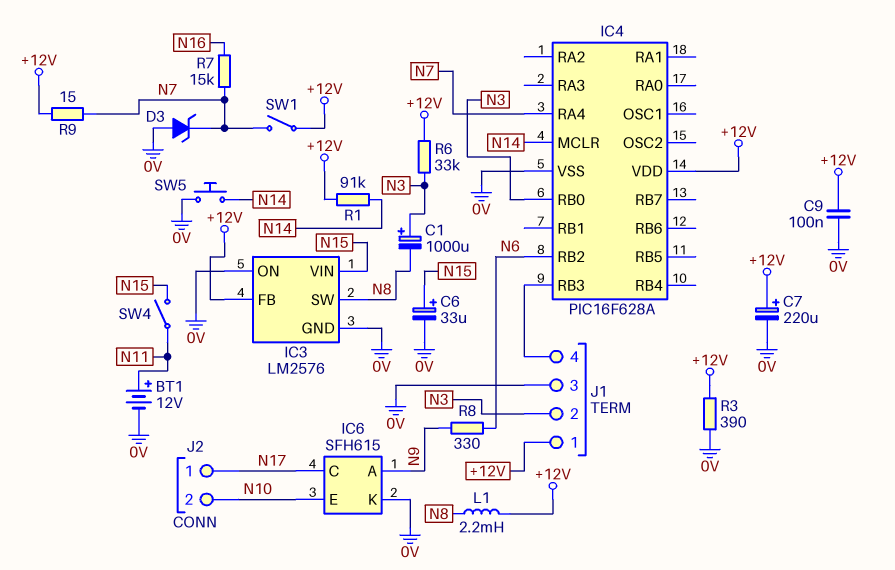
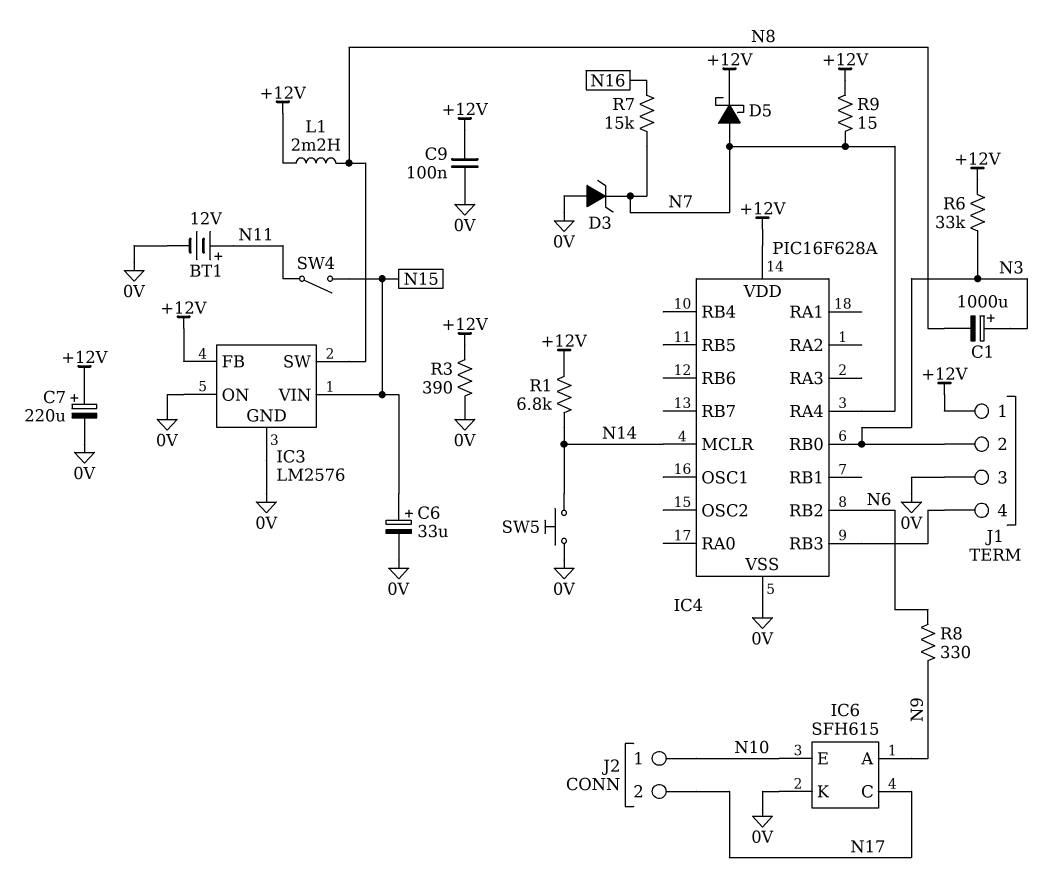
D5: none -> schottky (A N7, K +12V)
J2 pin 1: N17 -> N10
J2 pin 2: N10 -> N17
R1: 91k (+12V, N14) -> 6.8k (+12V, N14)
SW1: switch (+12V, N7) -> none

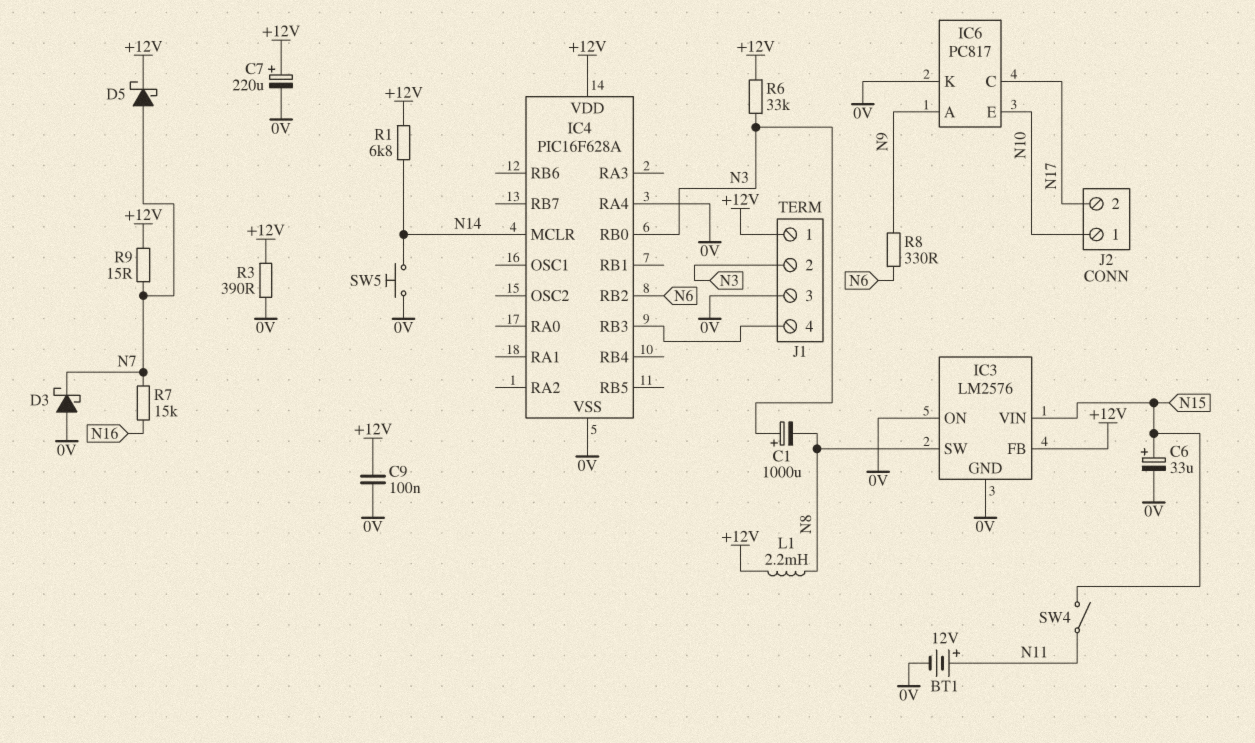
D3: zener (A 0V, K N7) -> schottky (A 0V, K N7)
IC4 pin RA4: N7 -> 0V
IC6: SFH615 -> PC817

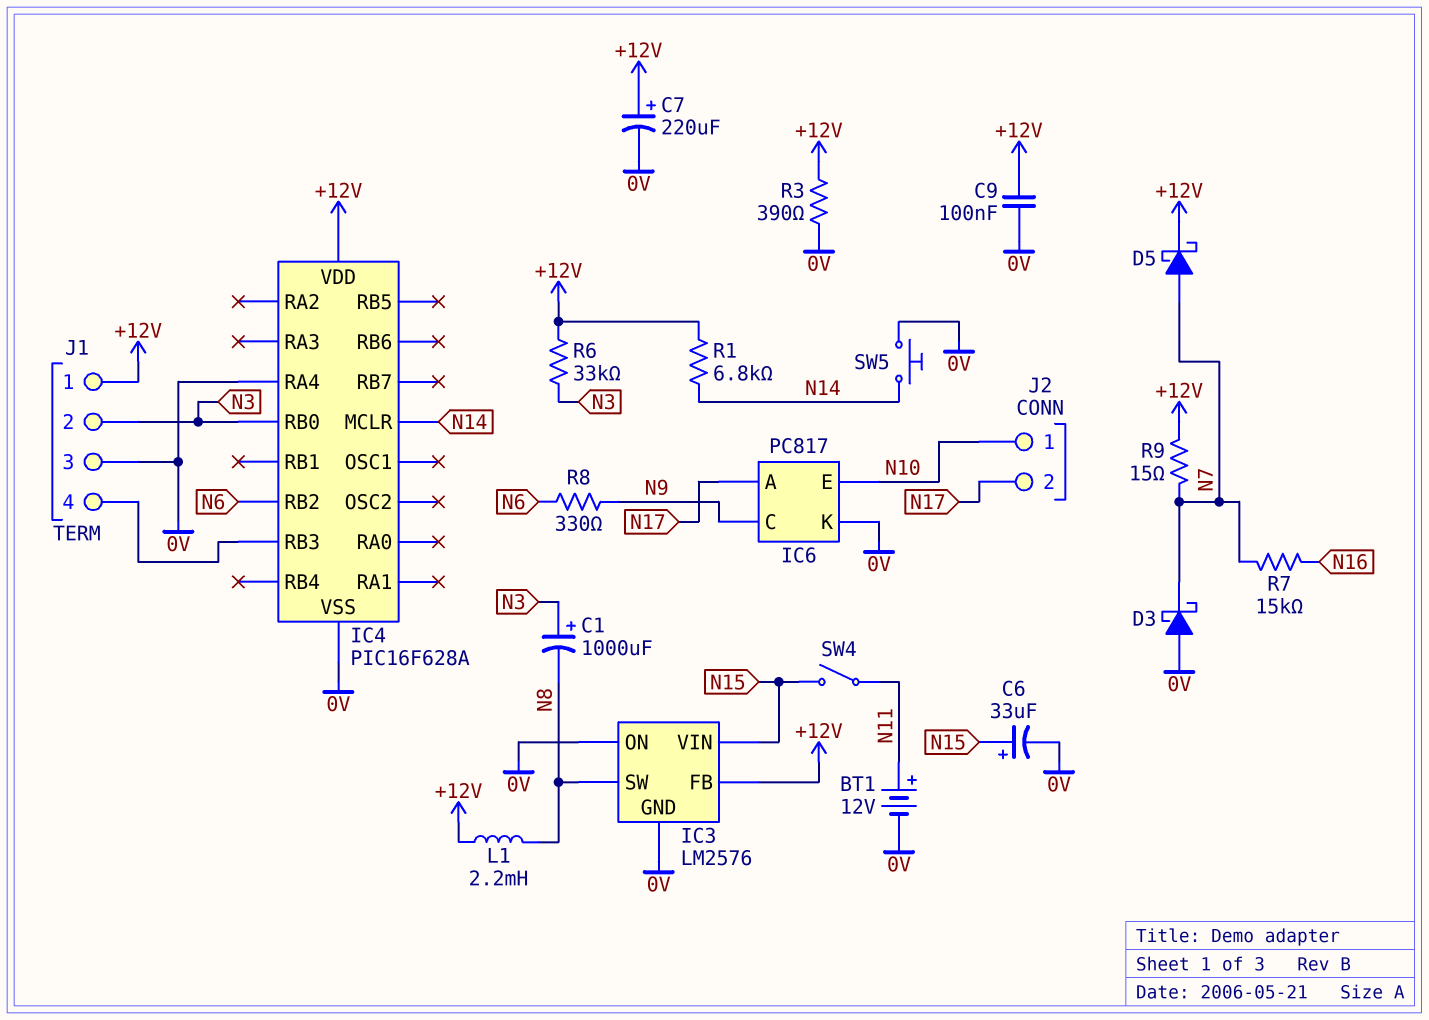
IC6 pin A: N9 -> N17
IC6 pin C: N17 -> N9

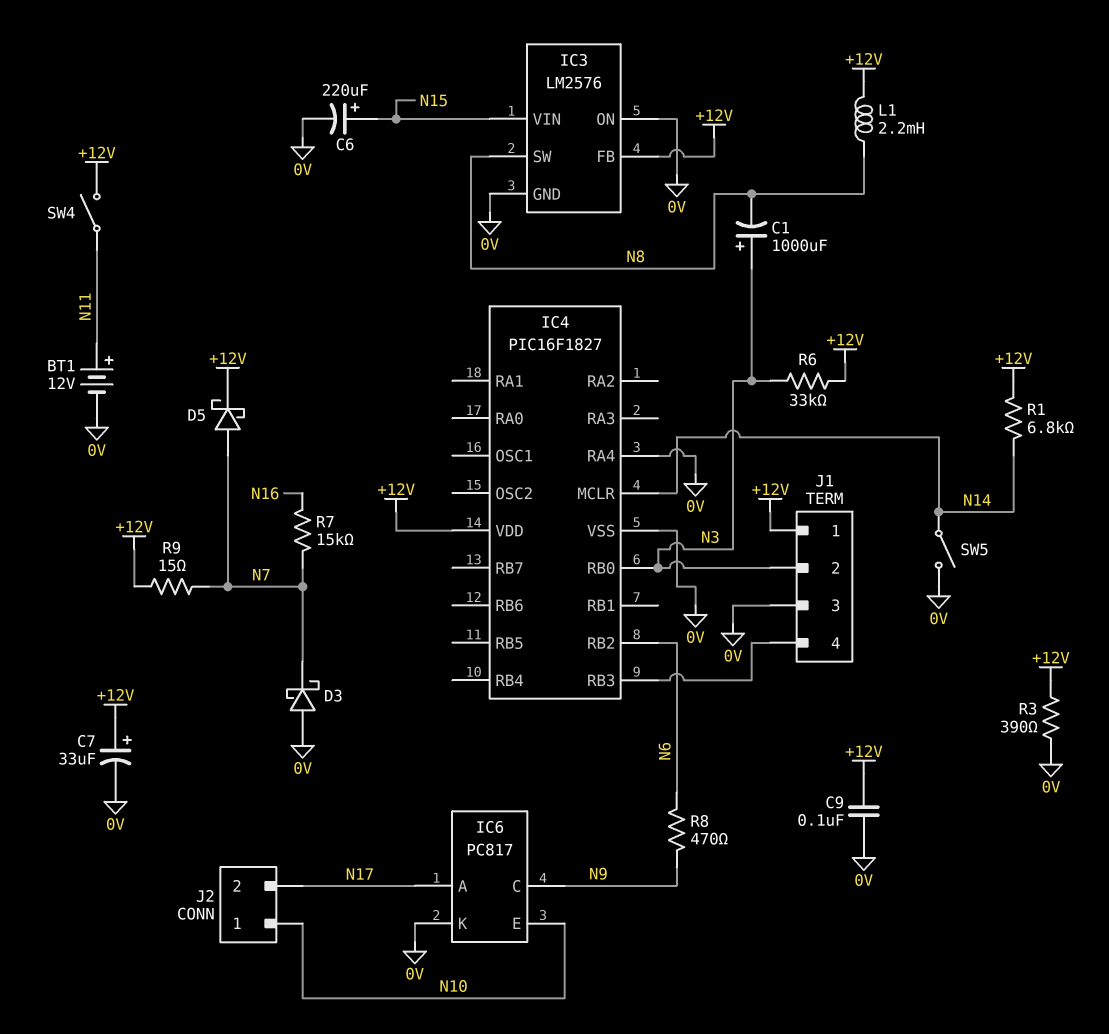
C6: 33uF (plus N15, minus 0V) -> 220uF (plus N15, minus 0V)
C7: 220uF (plus +12V, minus 0V) -> 33uF (plus +12V, minus 0V)
IC4: PIC16F628A -> PIC16F1827
R8: 330 (N6, N9) -> 470 (N6, N9)
SW4: switch (N11, N15) -> switch (+12V, N11)
SW5: button (0V, N14) -> switch (0V, N14)

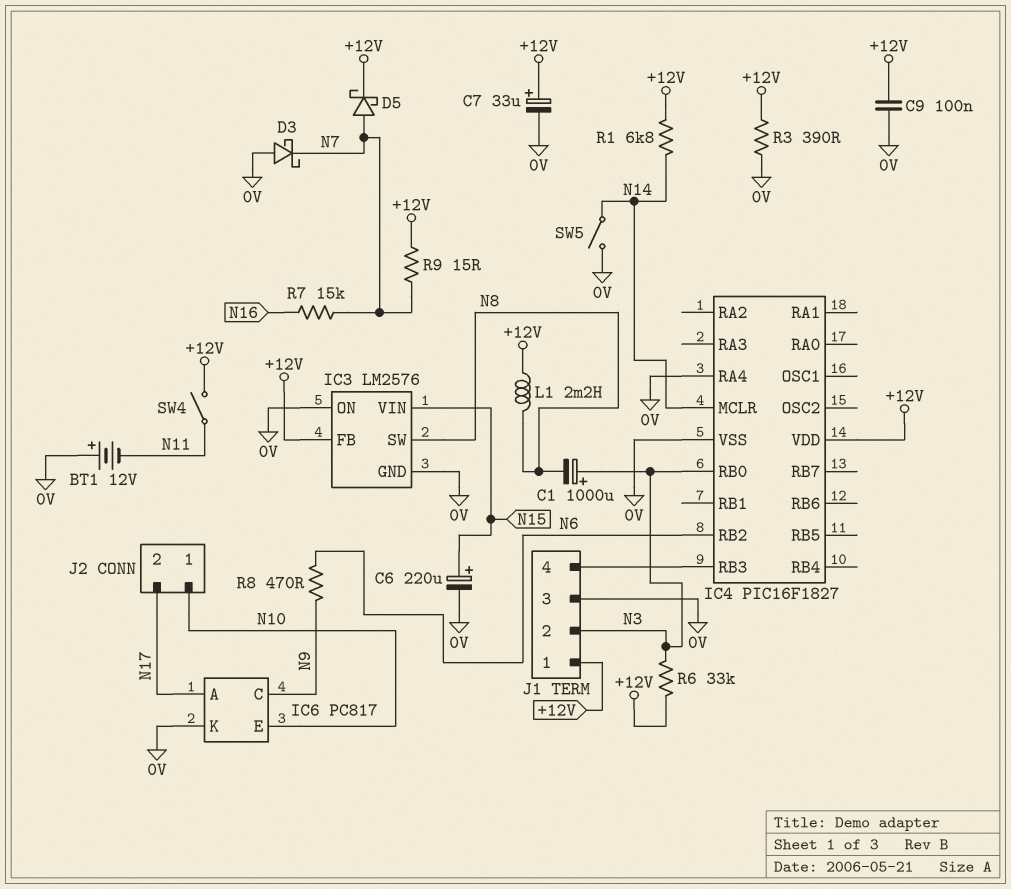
BT1: 12V (plus N11, minus 0V) -> 12V (plus 0V, minus N11)

